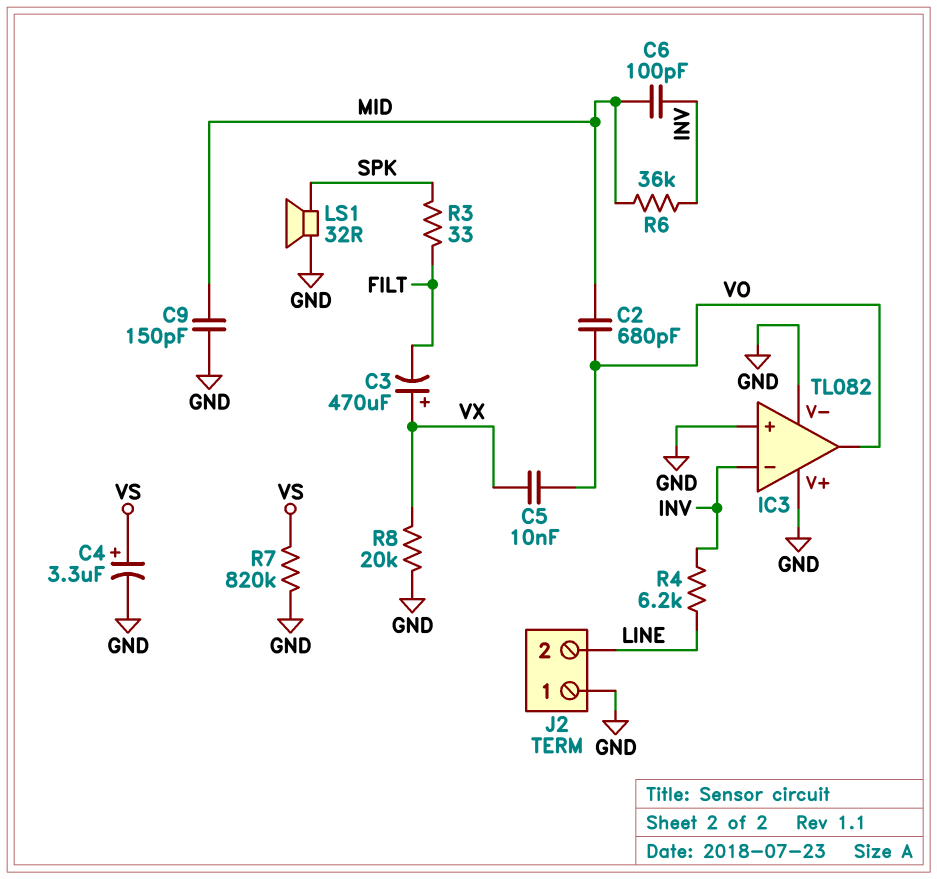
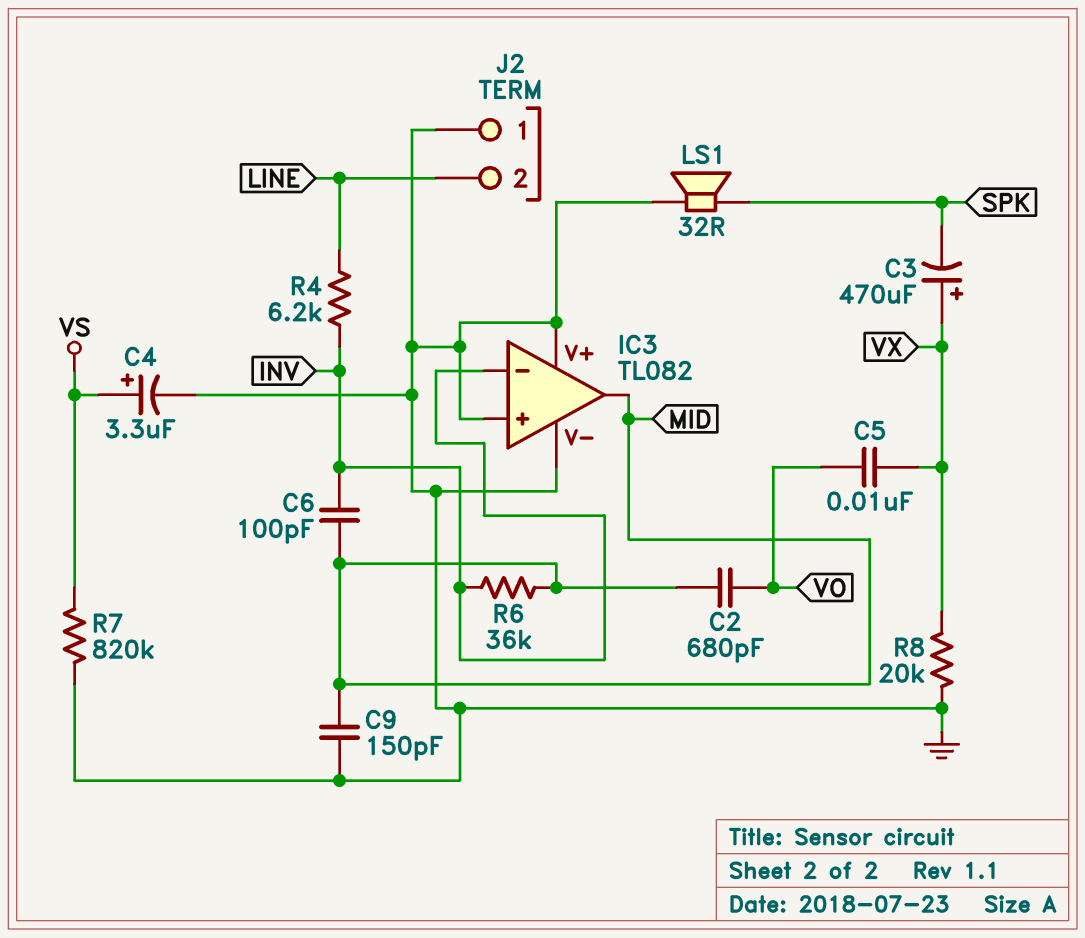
C3: 470uF (plus VX, minus FILT) -> 470uF (plus VX, minus SPK)
IC3 pin out: VO -> MID
R3: 33 (FILT, SPK) -> none

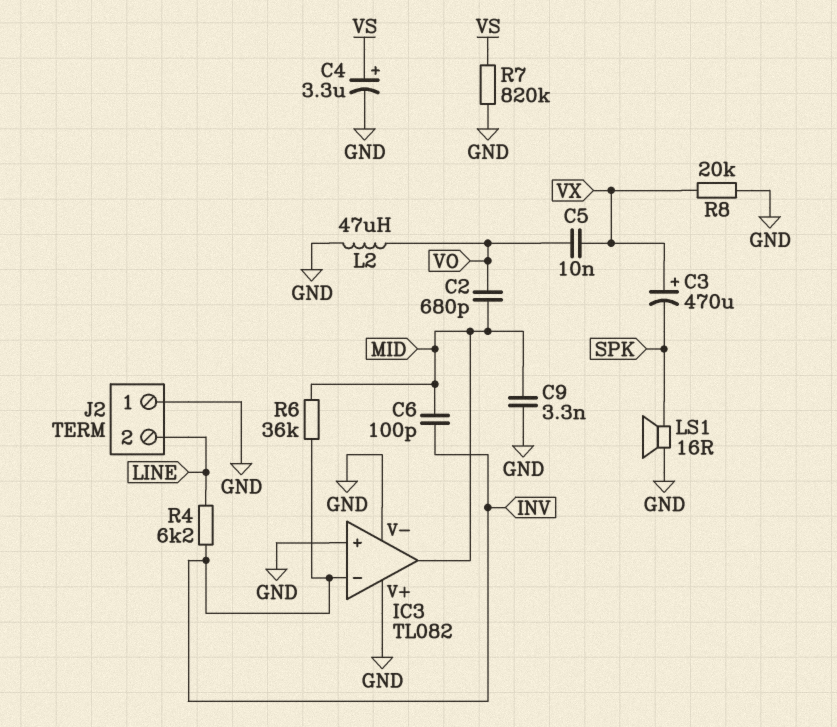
C9: 150pF (GND, MID) -> 3.3nF (GND, MID)
L2: none -> 47uH (GND, VO)
LS1: speaker 32R (GND, SPK) -> speaker 16R (GND, SPK)

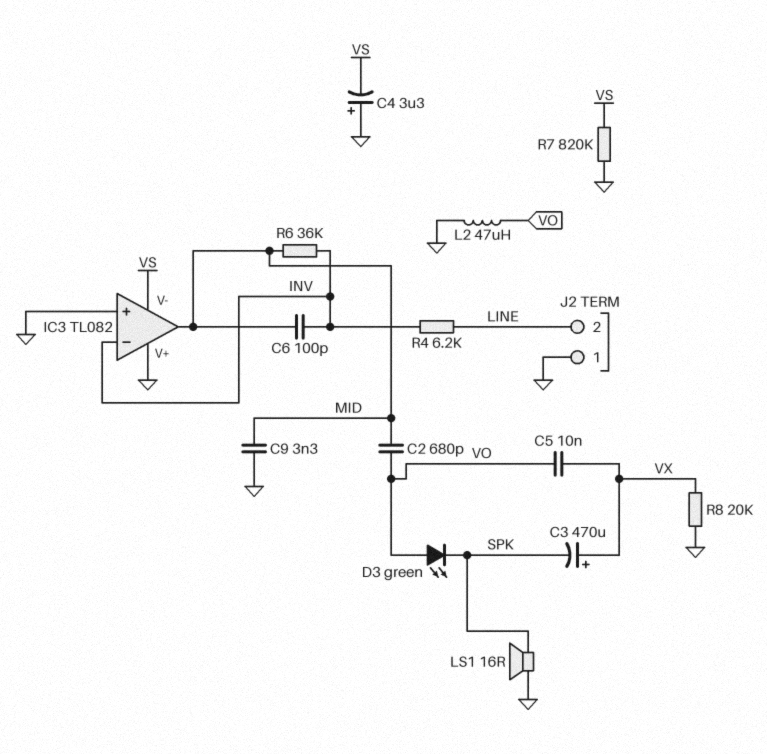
C4: 3.3uF (plus VS, minus GND) -> 3.3uF (plus GND, minus VS)
D3: none -> LED green (A VO, K SPK)
IC3 pin V-: GND -> VS

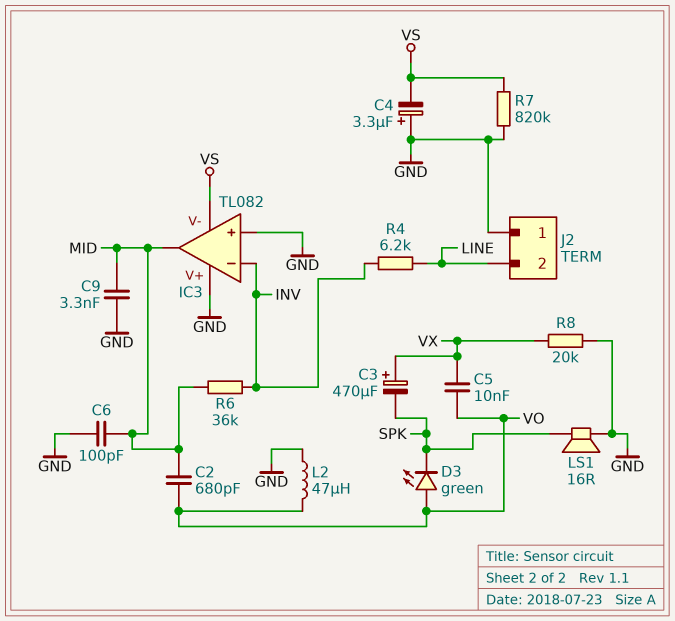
C6: 100pF (INV, MID) -> 100pF (GND, MID)

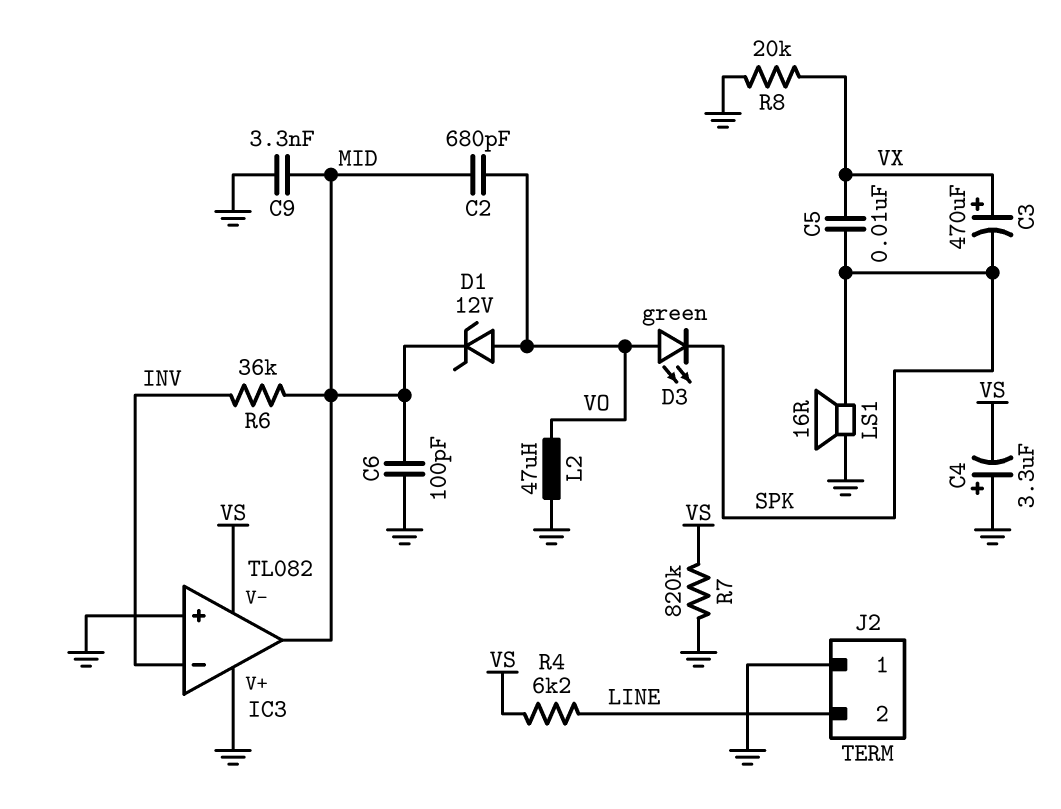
C5: 10nF (VO, VX) -> 10nF (SPK, VX)
D1: none -> zener 12V (A VO, K MID)
R4: 6.2k (INV, LINE) -> 6.2k (LINE, VS)

